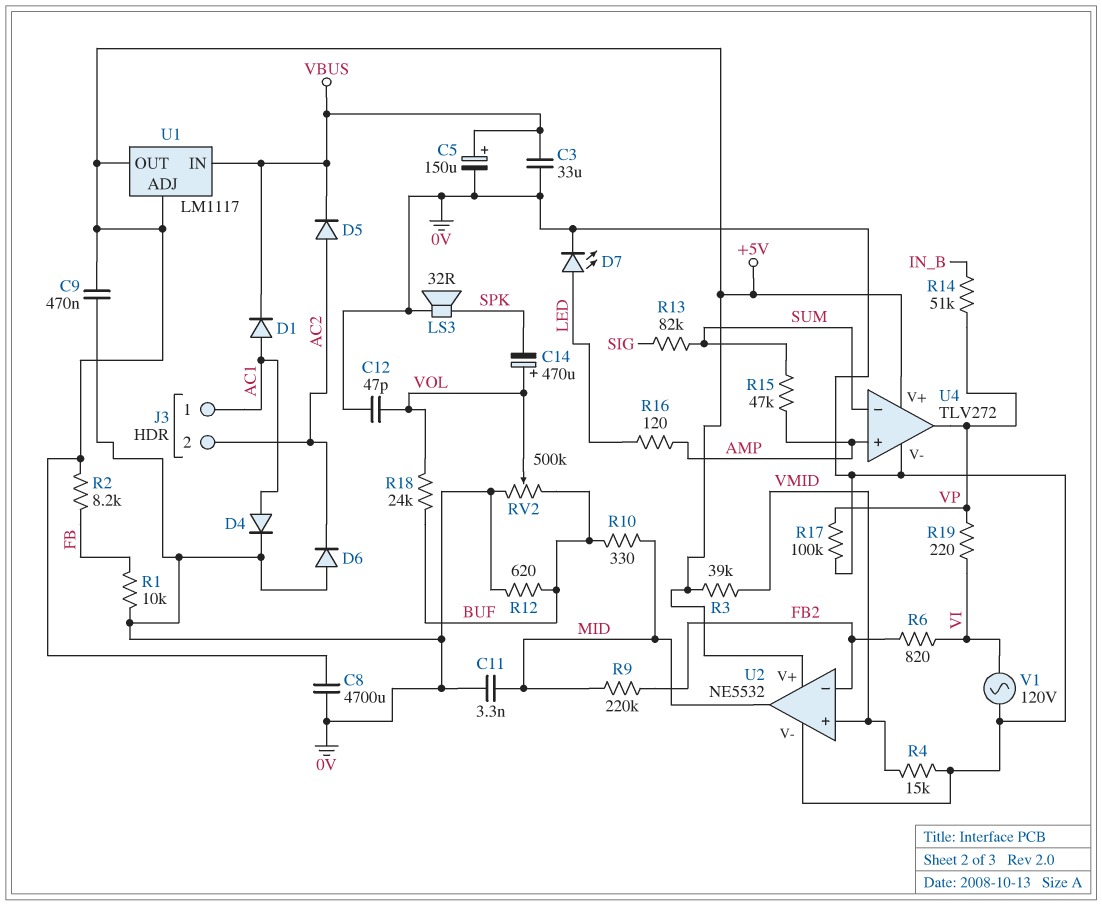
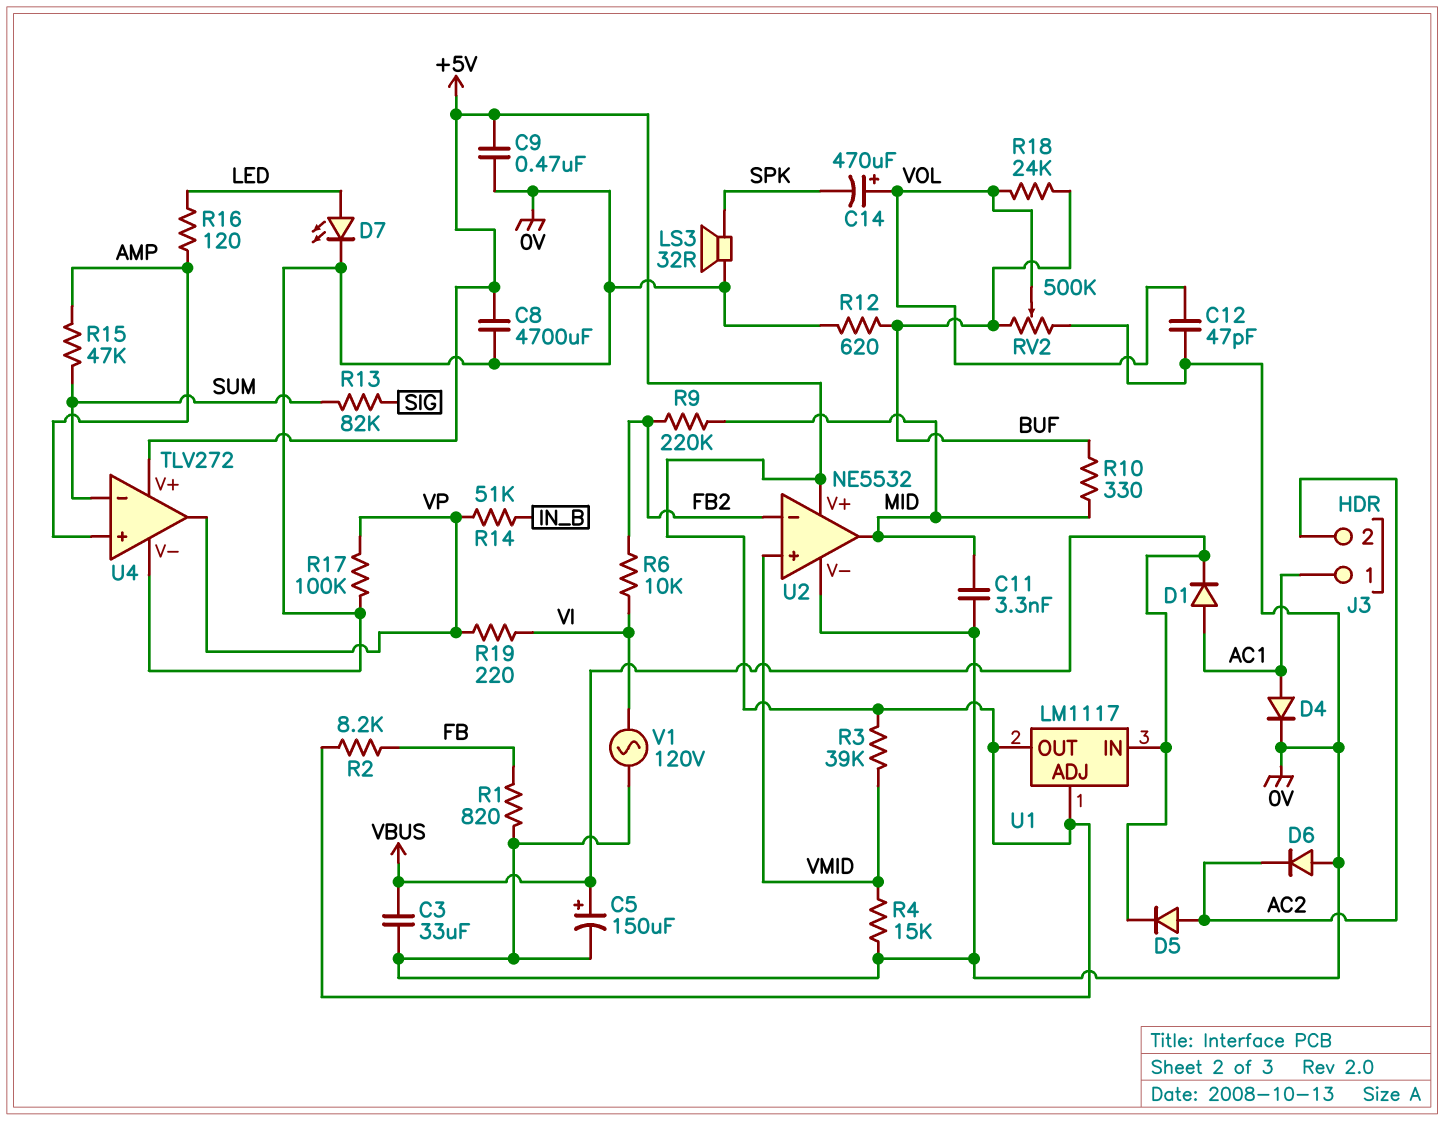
R1: 10k (0V, FB) -> 820 (0V, FB)
R6: 820 (FB2, VI) -> 10k (FB2, VI)

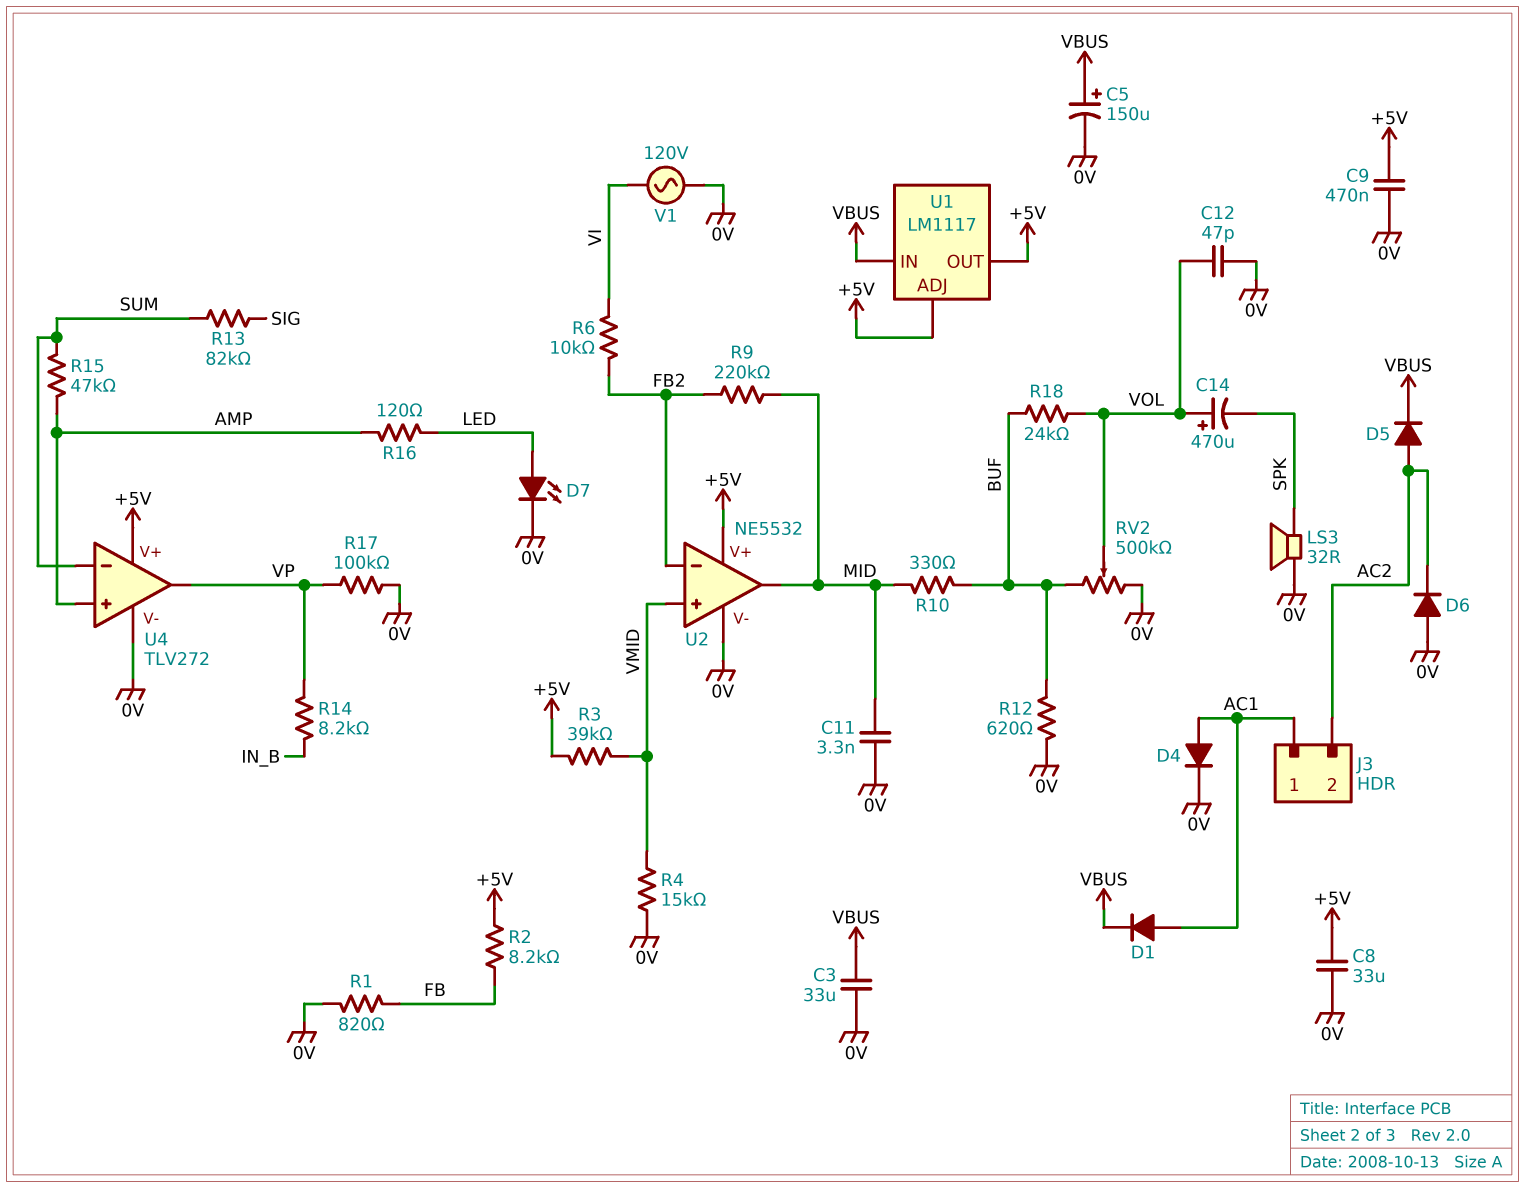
C8: 4700uF (+5V, 0V) -> 33uF (+5V, 0V)
R14: 51k (IN_B, VP) -> 8.2k (IN_B, VP)
R19: 220 (VI, VP) -> none

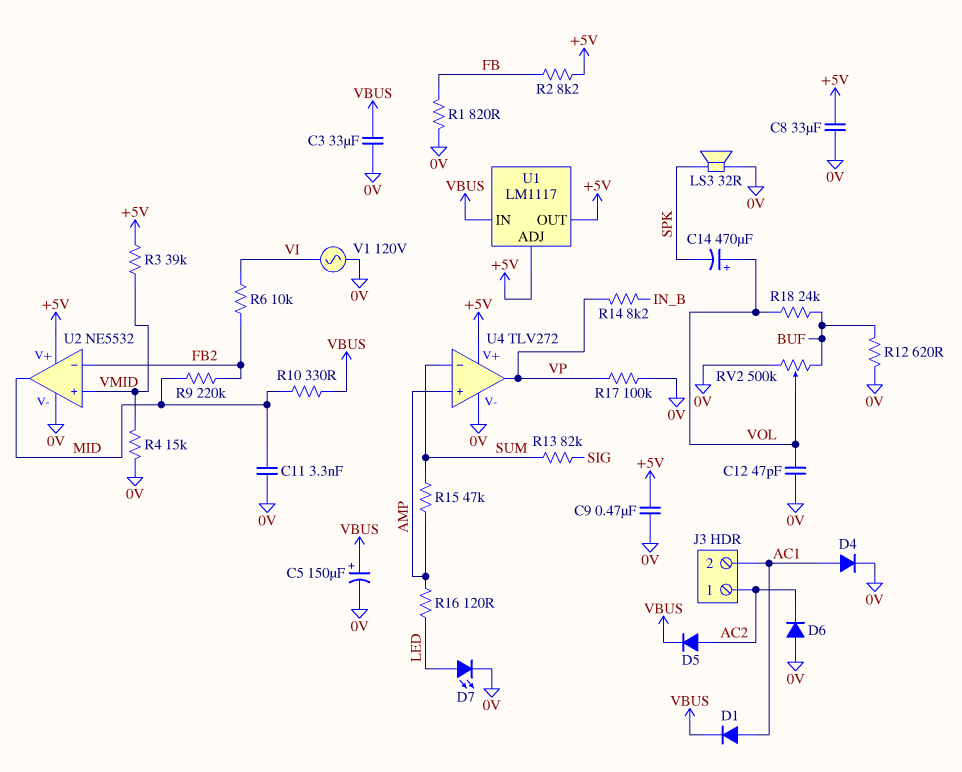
J3 pin 1: AC1 -> AC2
J3 pin 2: AC2 -> AC1
R10: 330 (BUF, MID) -> 330 (MID, VBUS)

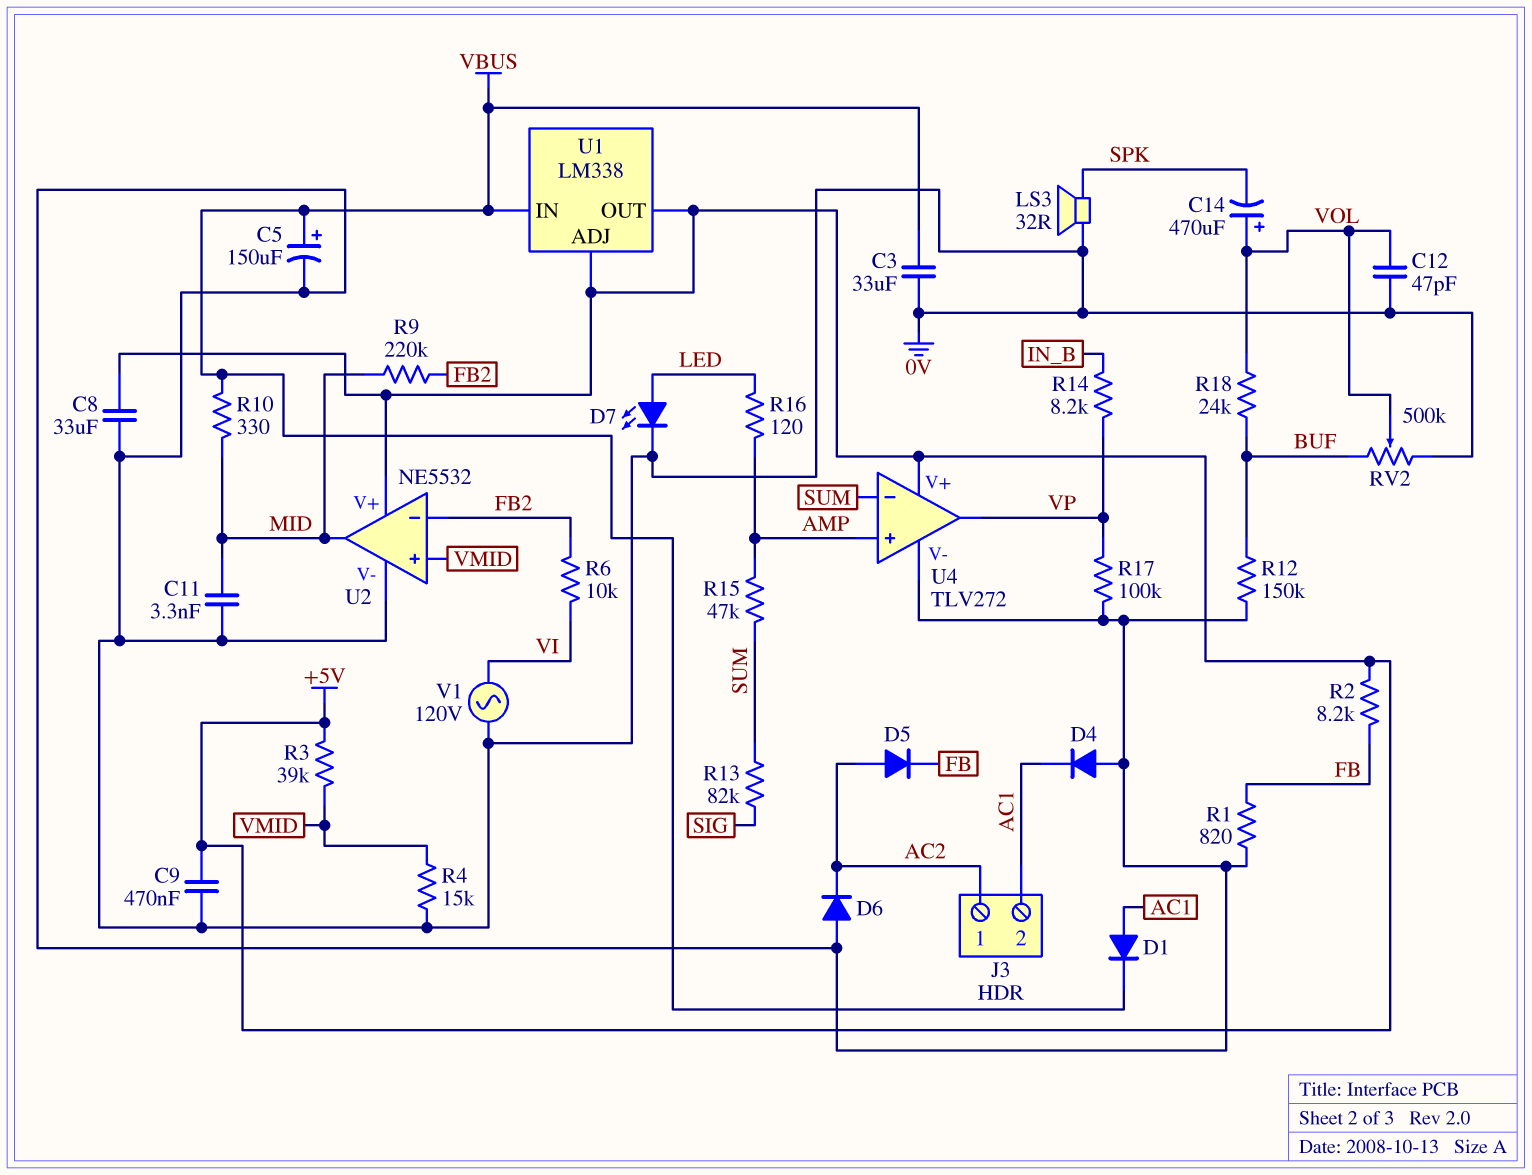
D4: diode (A AC1, K 0V) -> diode (A 0V, K AC1)
D5: diode (A AC2, K VBUS) -> diode (A AC2, K FB)
R12: 620 (0V, BUF) -> 150k (0V, BUF)
U1: LM1117 -> LM338

